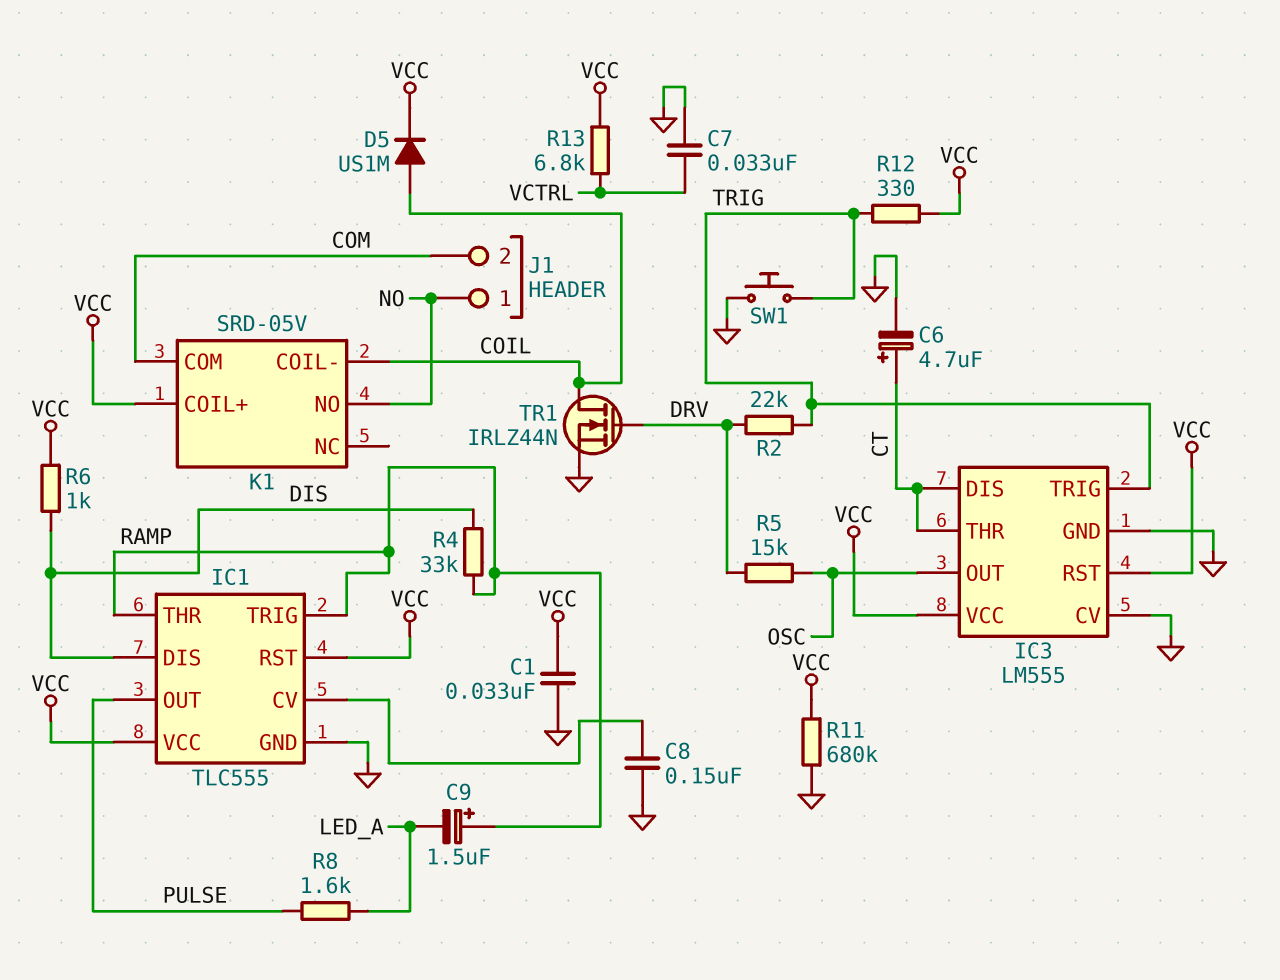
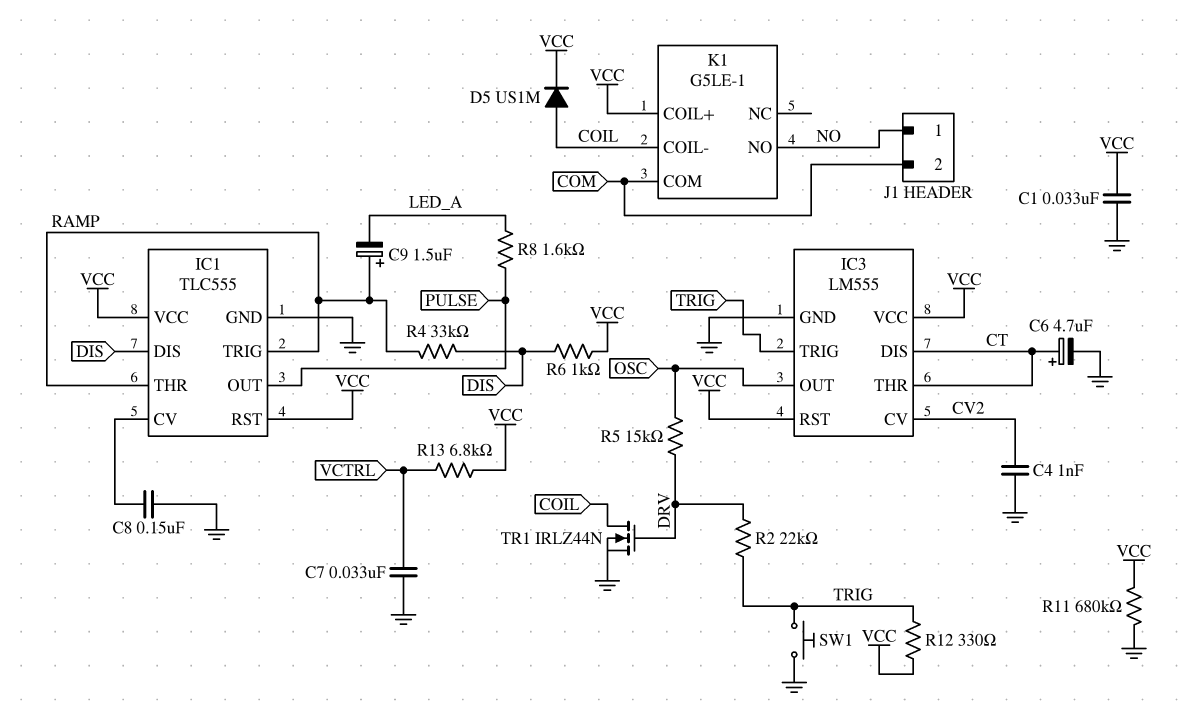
C4: none -> 1nF (CV2, GND)
IC3 pin CV: GND -> CV2
K1: SRD-05V -> G5LE-1

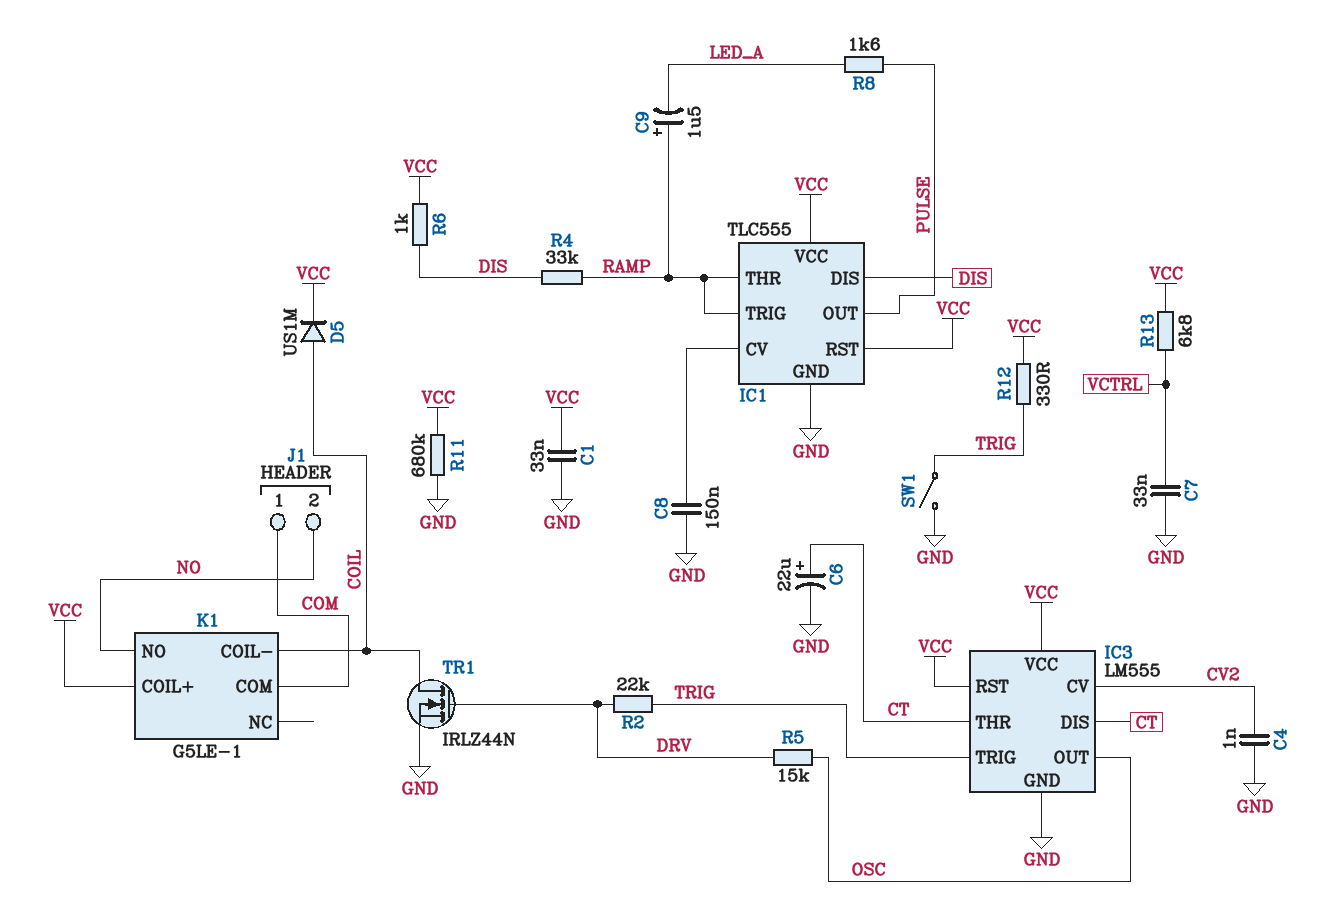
C6: 4.7uF (plus CT, minus GND) -> 22uF (plus CT, minus GND)
J1 pin 1: NO -> COM
J1 pin 2: COM -> NO
SW1: button (GND, TRIG) -> switch (GND, TRIG)

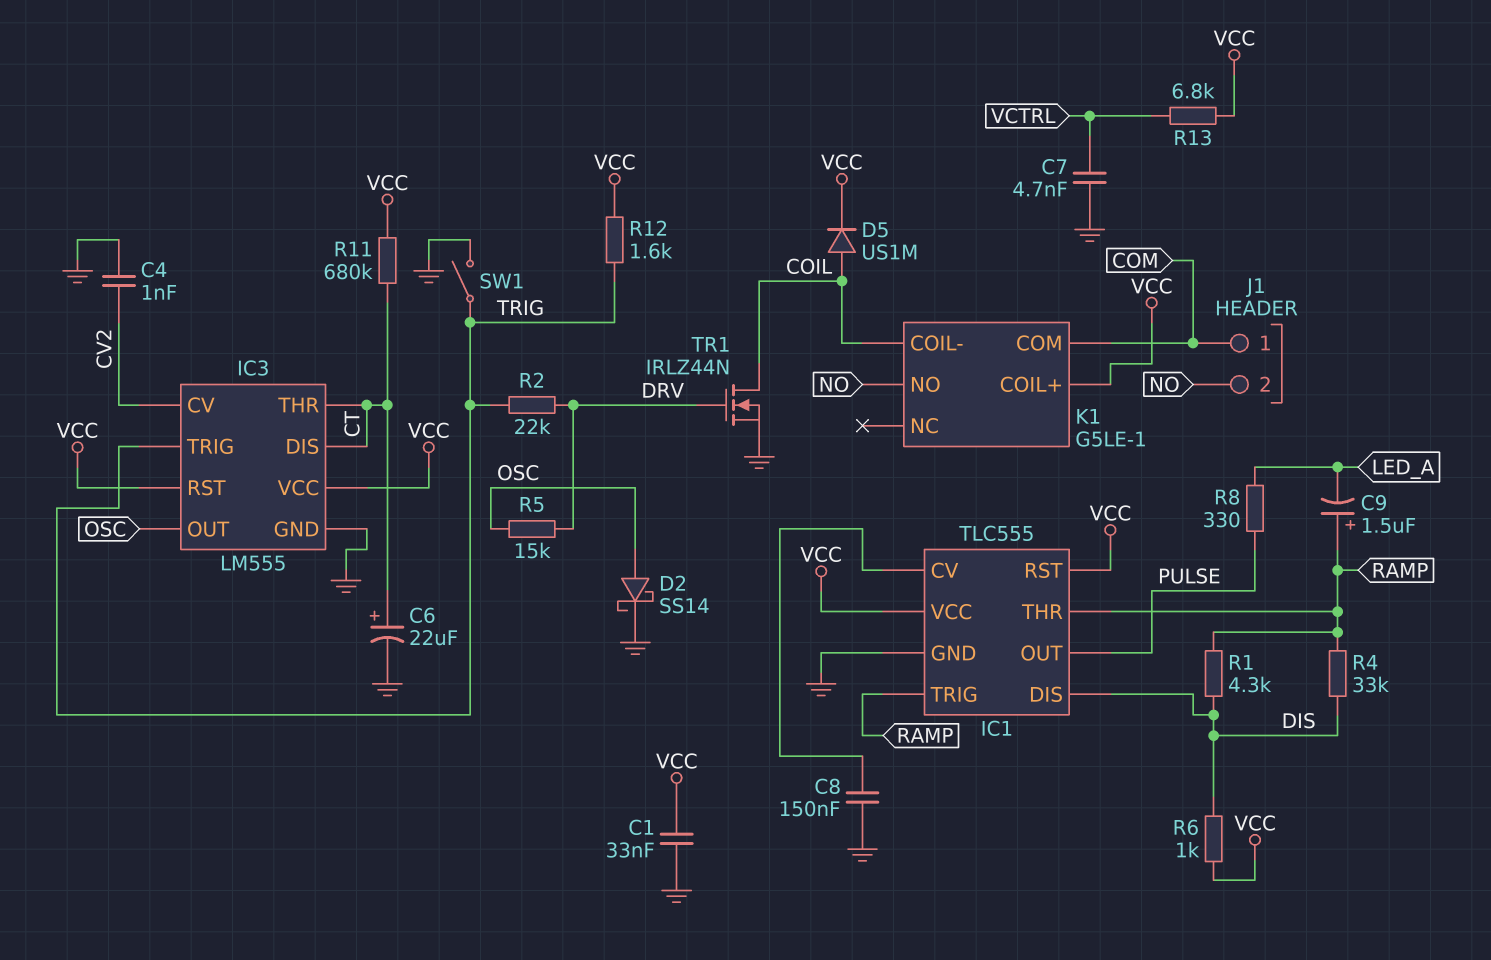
C7: 33nF (GND, VCTRL) -> 4.7nF (GND, VCTRL)
D2: none -> schottky SS14 (A OSC, K GND)
R1: none -> 4.3k (DIS, RAMP)
R8: 1.6k (LED_A, PULSE) -> 330 (LED_A, PULSE)
R11: 680k (GND, VCC) -> 680k (CT, VCC)
R12: 330 (TRIG, VCC) -> 1.6k (TRIG, VCC)

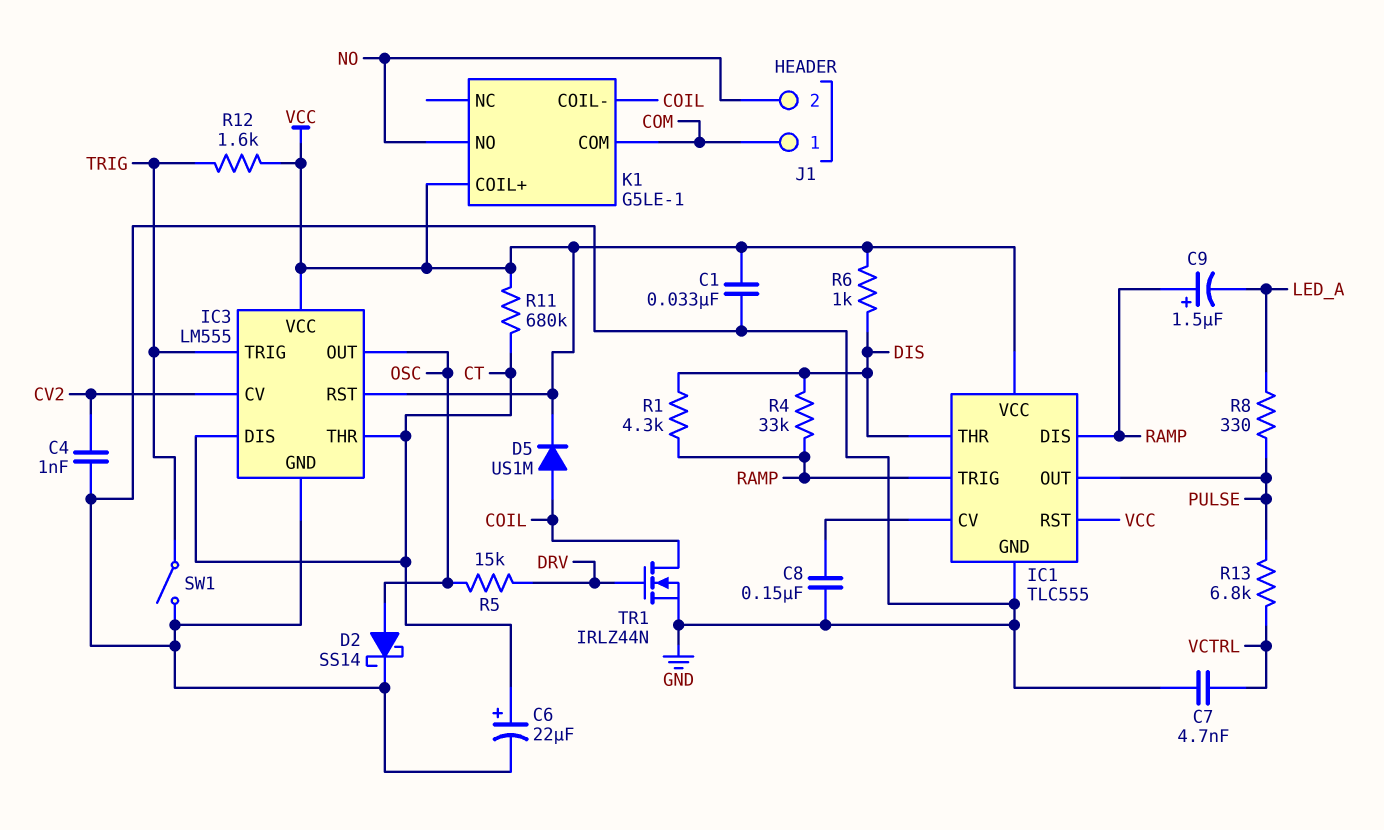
IC1 pin DIS: DIS -> RAMP
IC1 pin THR: RAMP -> DIS
R2: 22k (DRV, TRIG) -> none
R13: 6.8k (VCC, VCTRL) -> 6.8k (PULSE, VCTRL)

